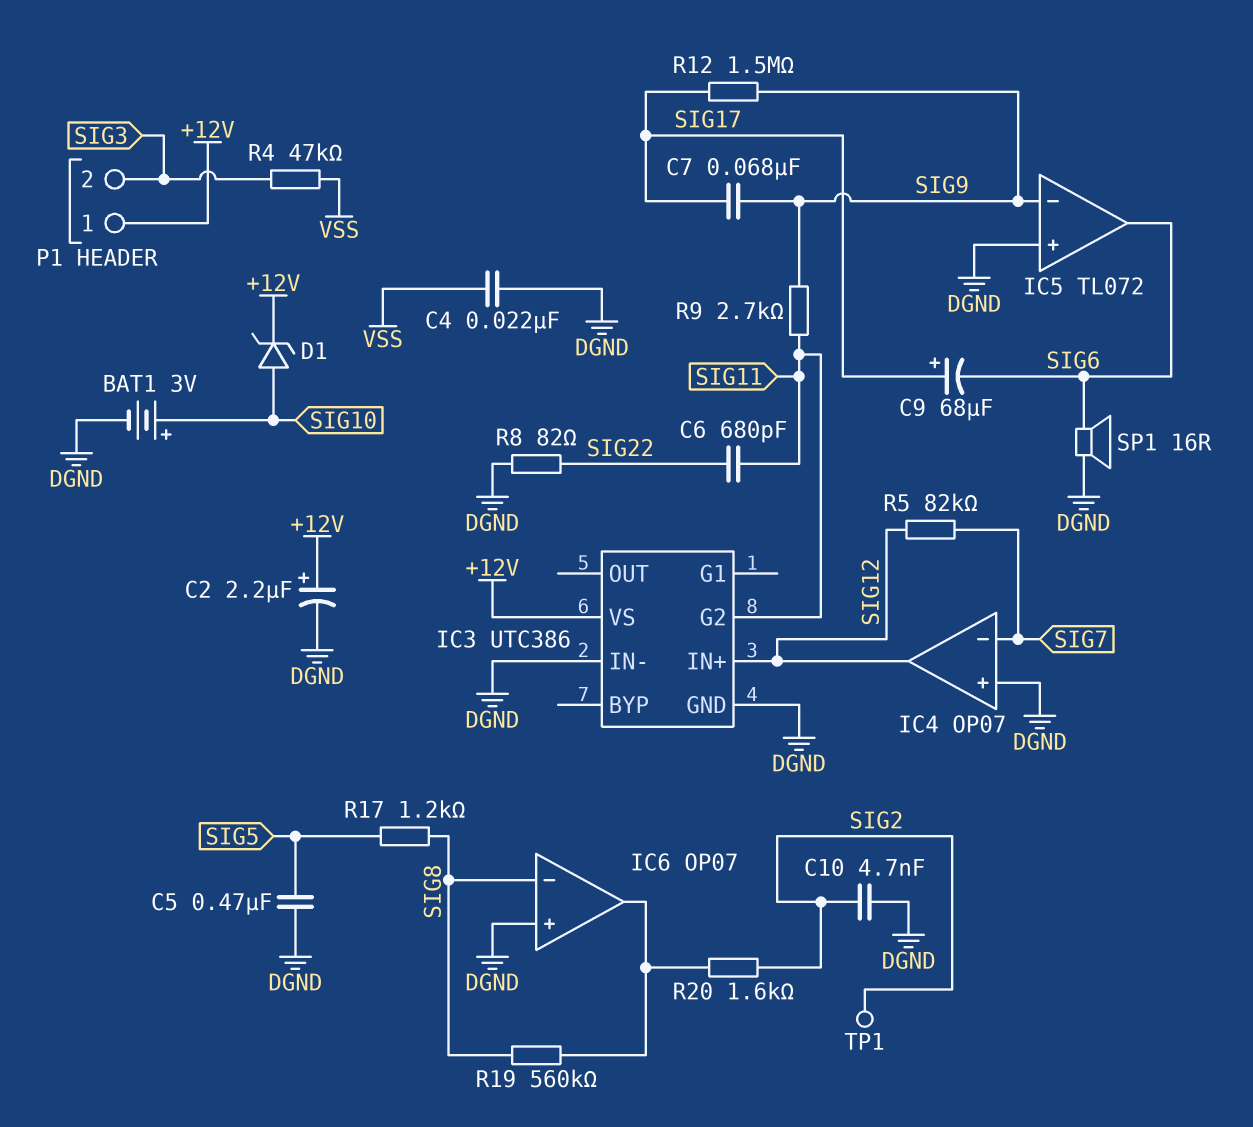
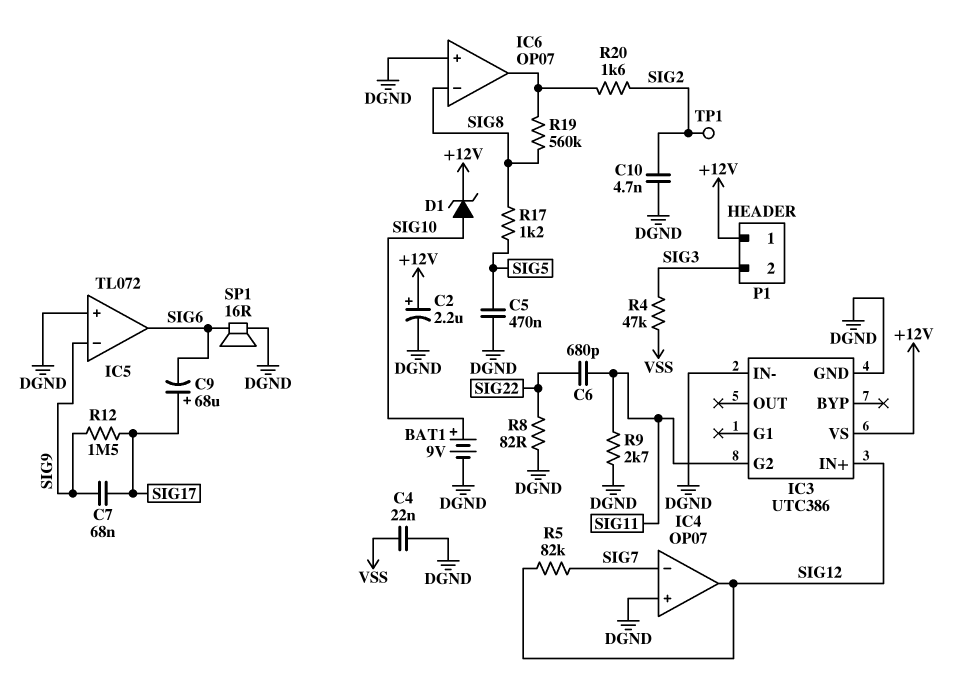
BAT1: 3V (plus SIG10, minus DGND) -> 9V (plus SIG10, minus DGND)
R9: 2.7k (SIG9, SIG11) -> 2.7k (DGND, SIG11)

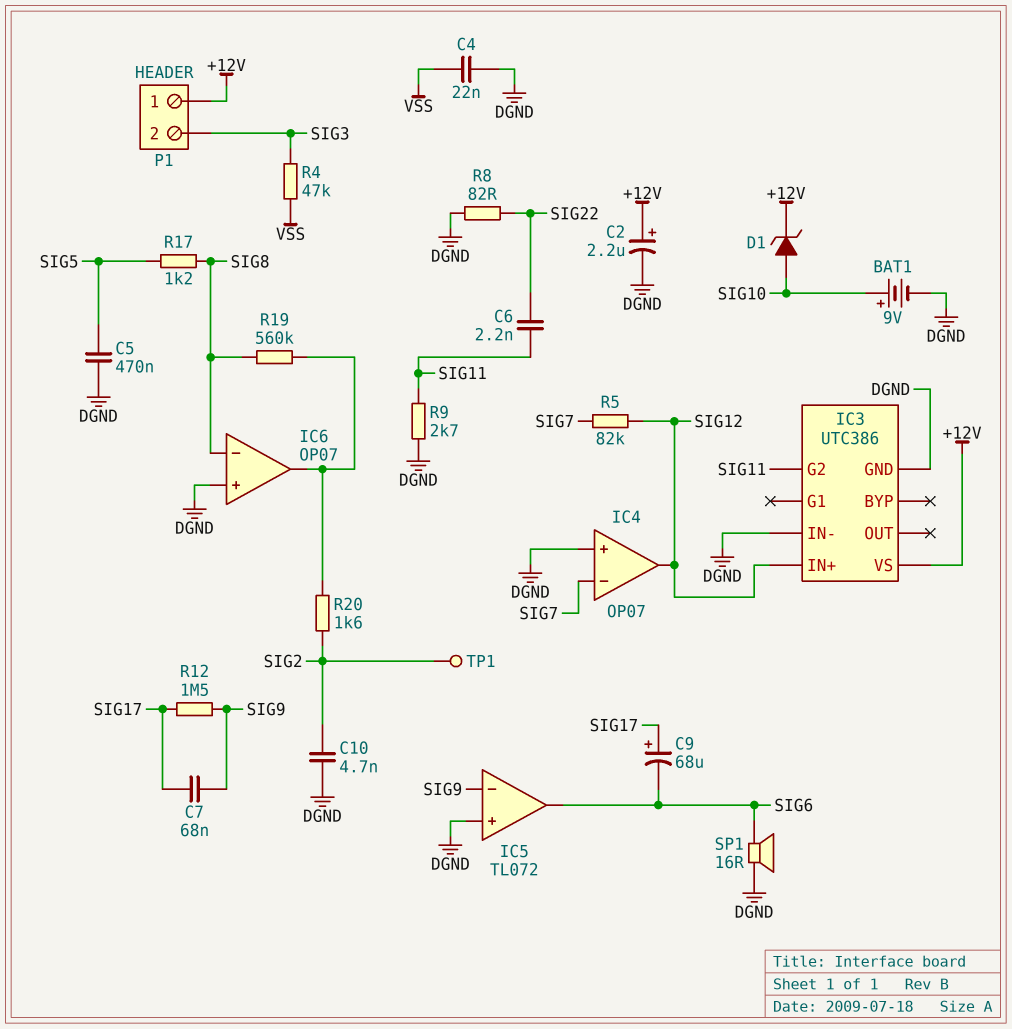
C6: 680pF (SIG11, SIG22) -> 2.2nF (SIG11, SIG22)

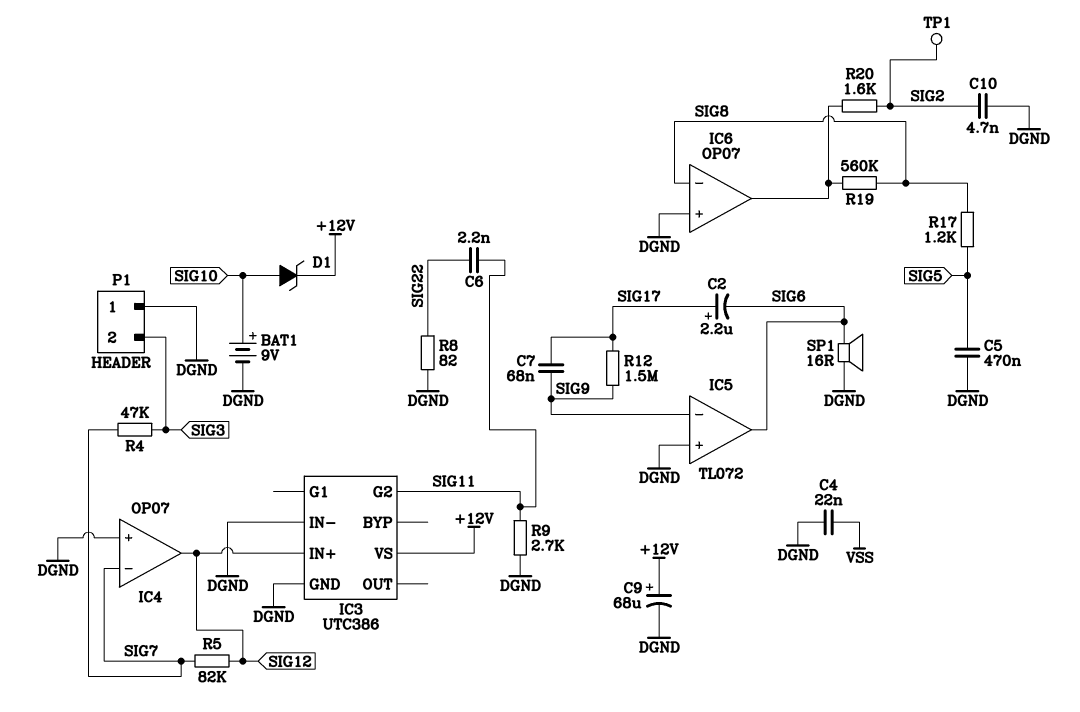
C2: 2.2uF (plus +12V, minus DGND) -> 2.2uF (plus SIG17, minus SIG6)
C9: 68uF (plus SIG17, minus SIG6) -> 68uF (plus +12V, minus DGND)
P1 pin 1: +12V -> DGND
R4: 47k (SIG3, VSS) -> 47k (SIG3, SIG7)

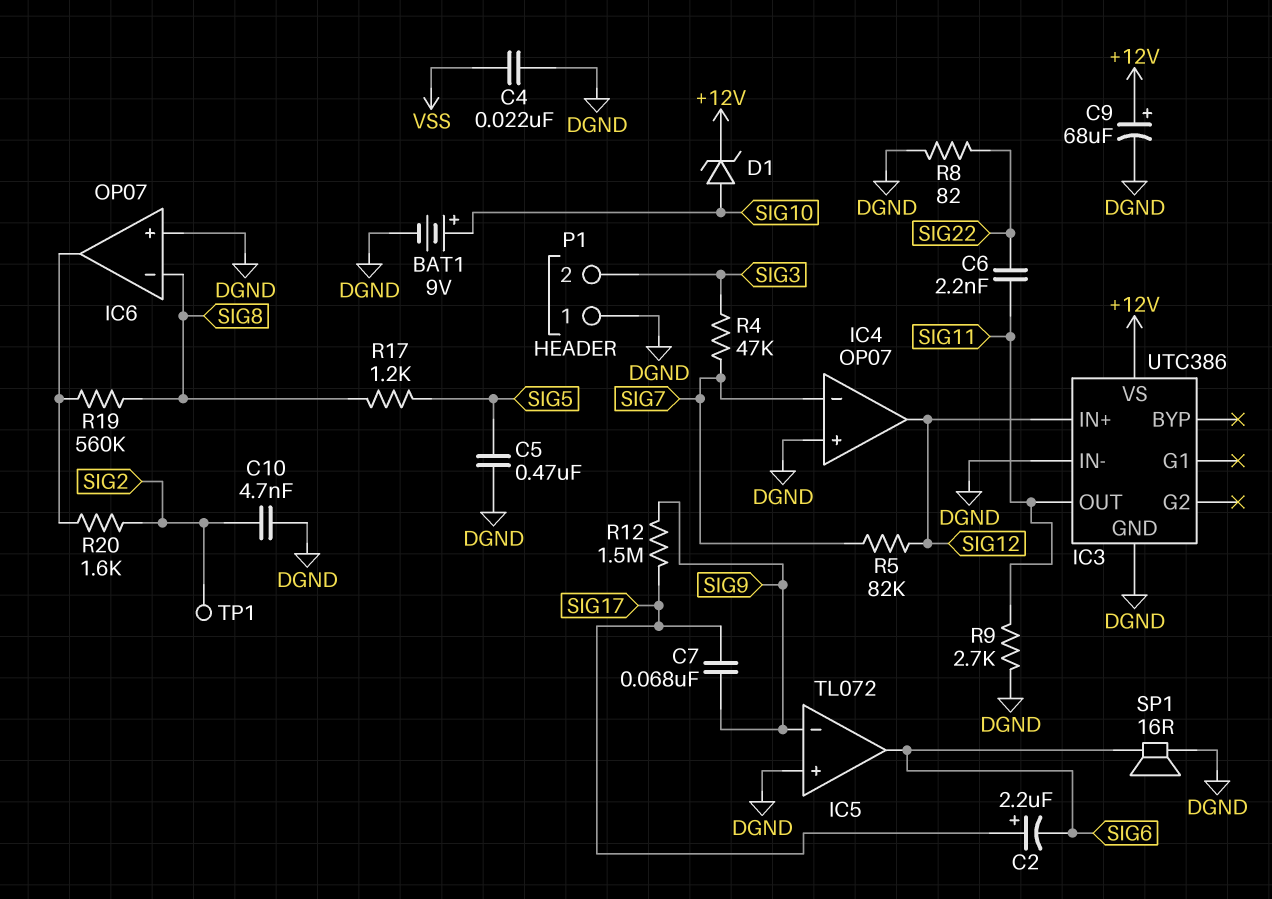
IC3 pin G2: SIG11 -> none
IC3 pin OUT: none -> SIG11

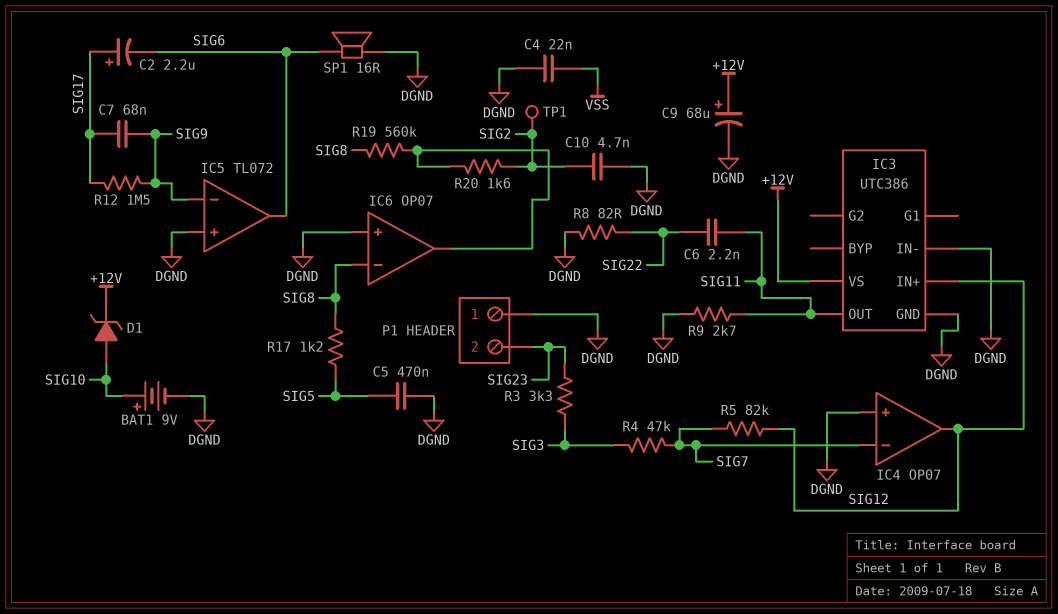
P1 pin 2: SIG3 -> SIG23
R3: none -> 3.3k (SIG3, SIG23)

